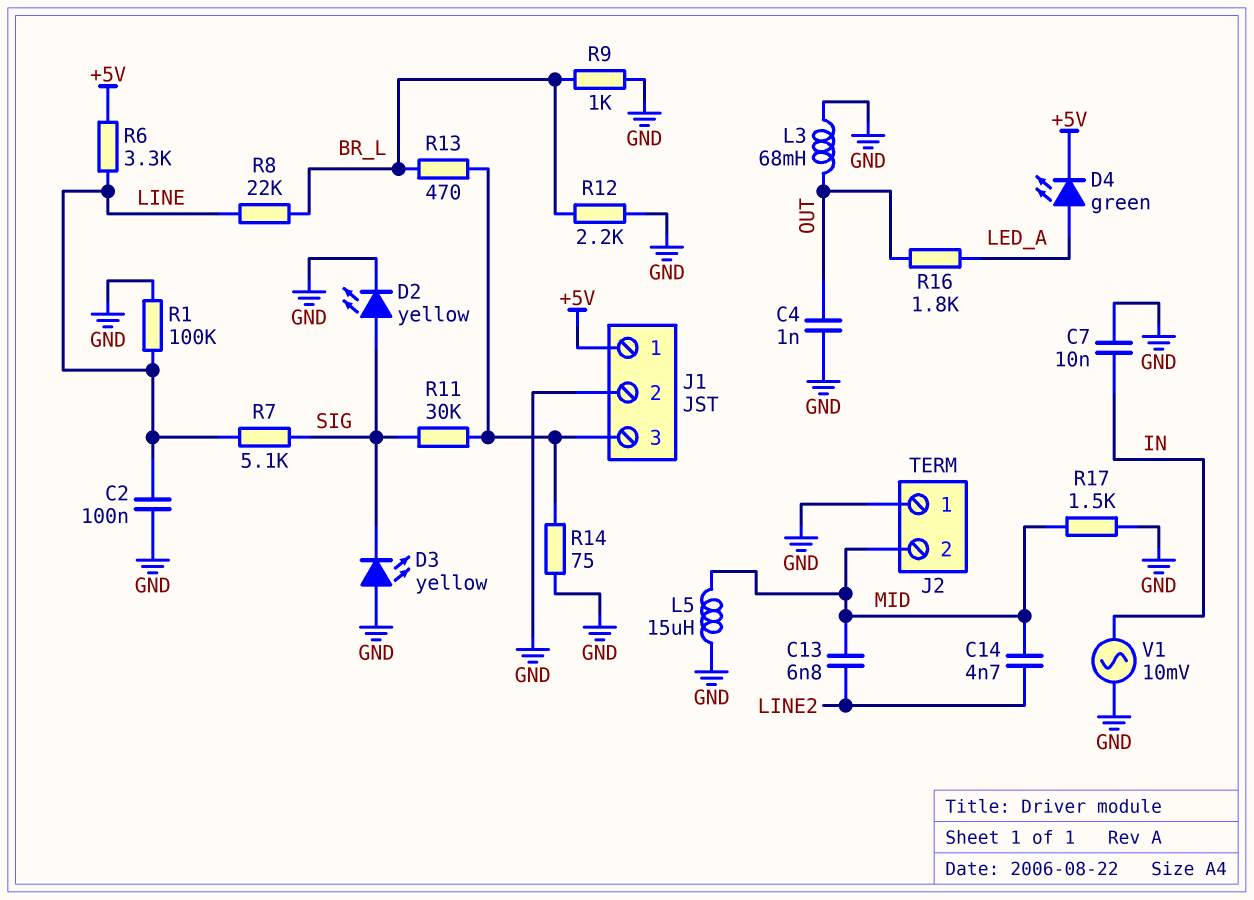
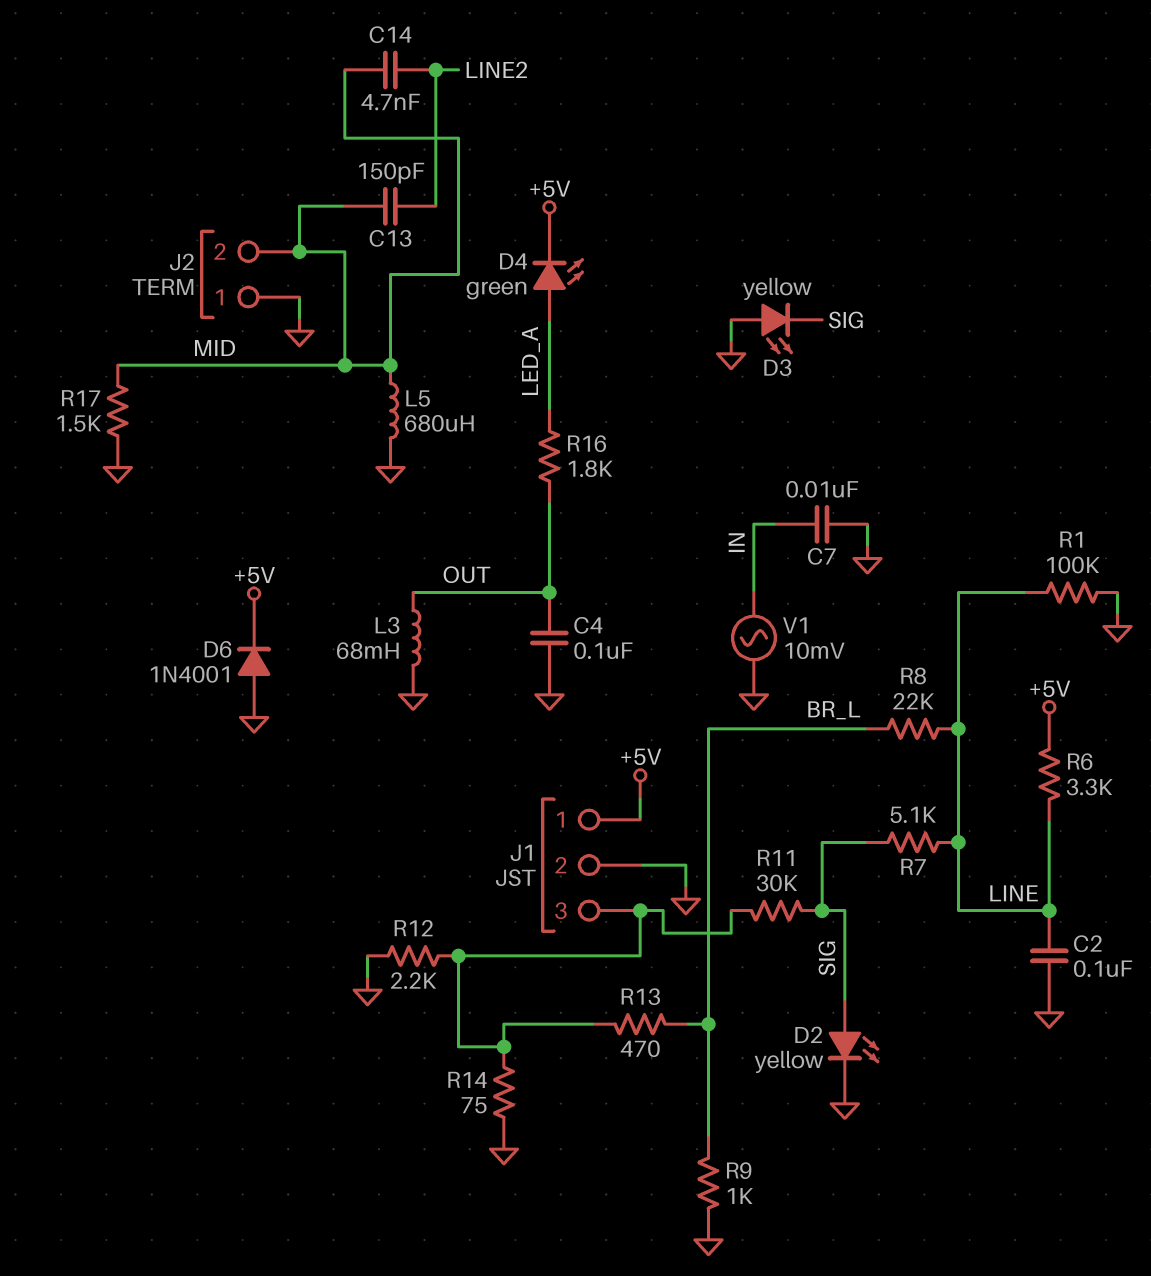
C4: 1nF (GND, OUT) -> 100nF (GND, OUT)
C13: 6.8nF (LINE2, MID) -> 150pF (LINE2, MID)
D6: none -> diode 1N4001 (A GND, K +5V)
L5: 15uH (GND, MID) -> 680uH (GND, MID)
R12: 2.2k (BR_L, GND) -> 2.2k (GND, J1/3)

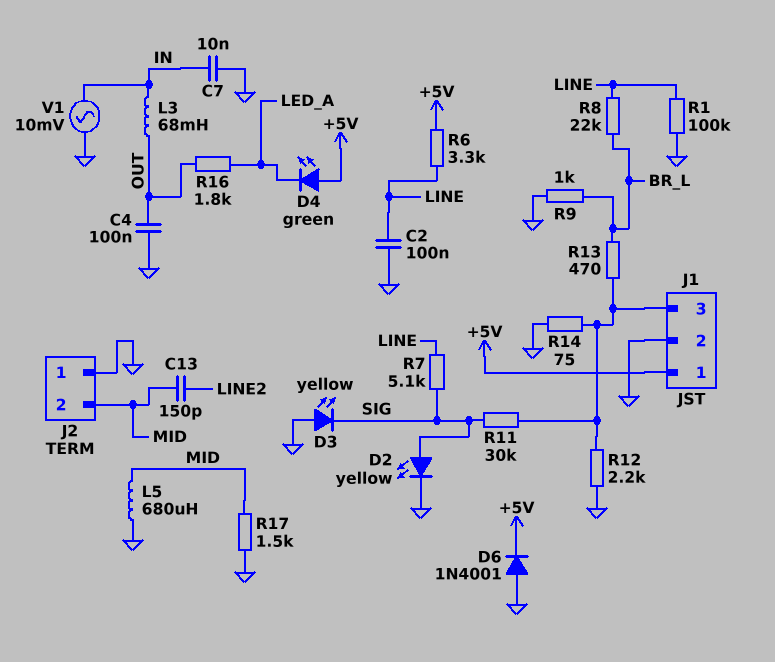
C14: 4.7nF (LINE2, MID) -> none
D4: LED green (A LED_A, K +5V) -> LED green (A +5V, K LED_A)
L3: 68mH (GND, OUT) -> 68mH (IN, OUT)

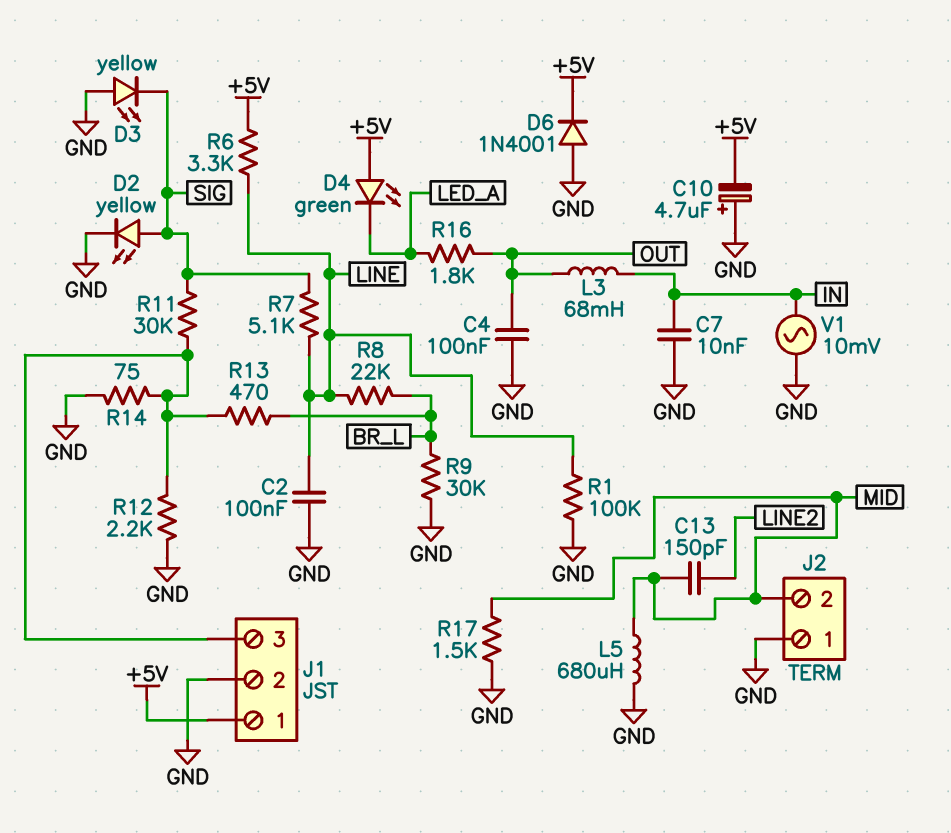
C10: none -> 4.7uF (plus GND, minus +5V)
R9: 1k (BR_L, GND) -> 30k (BR_L, GND)

